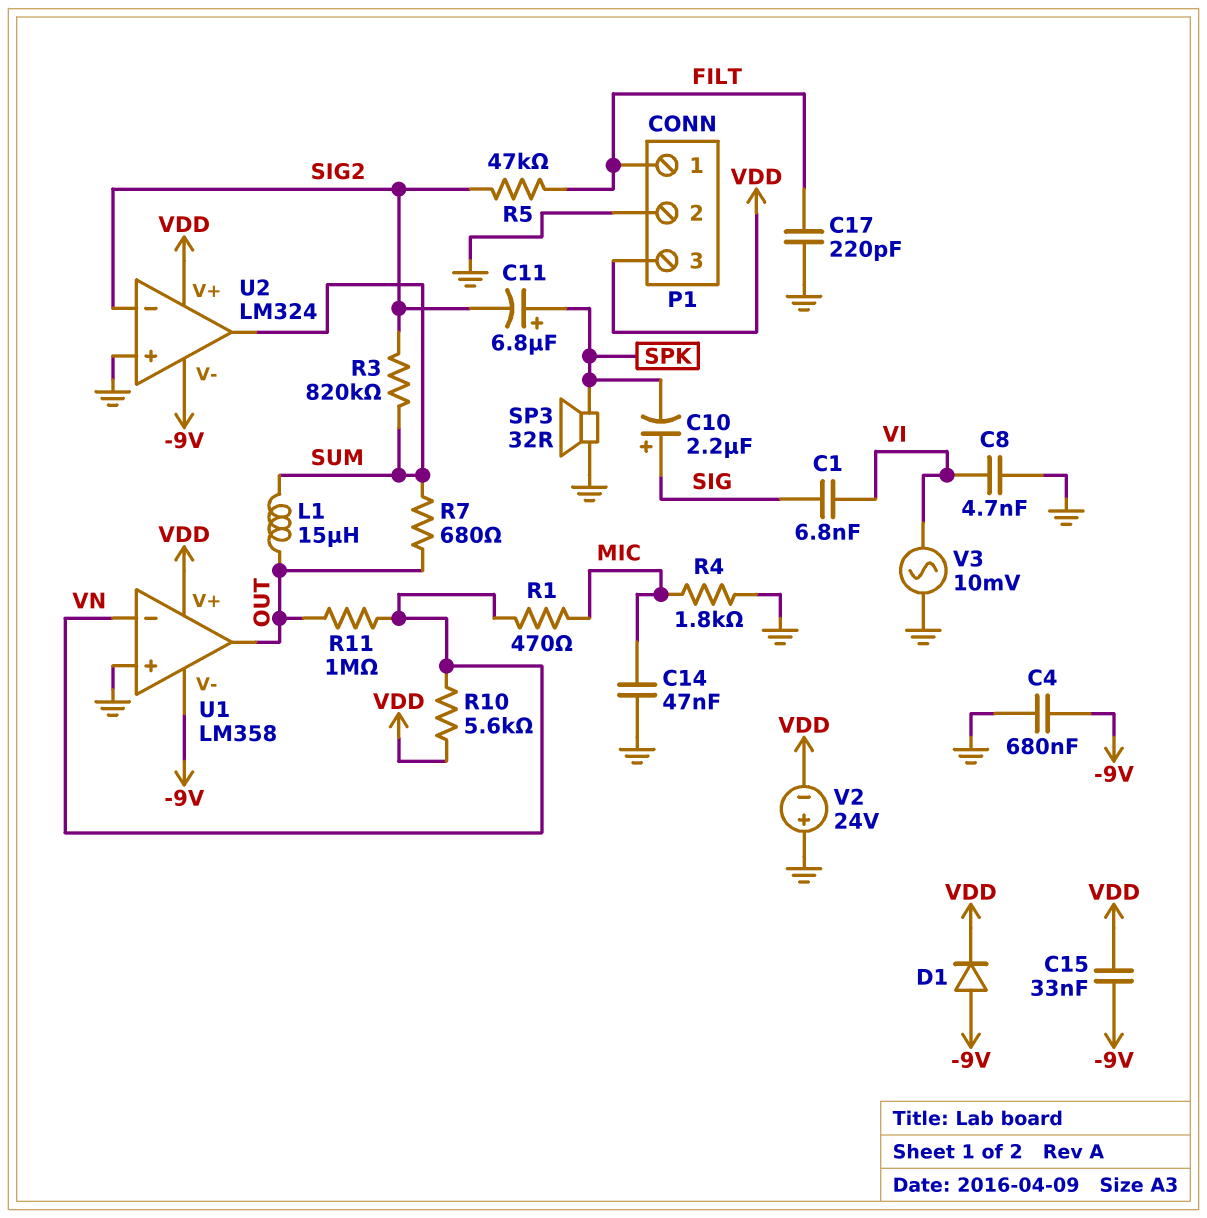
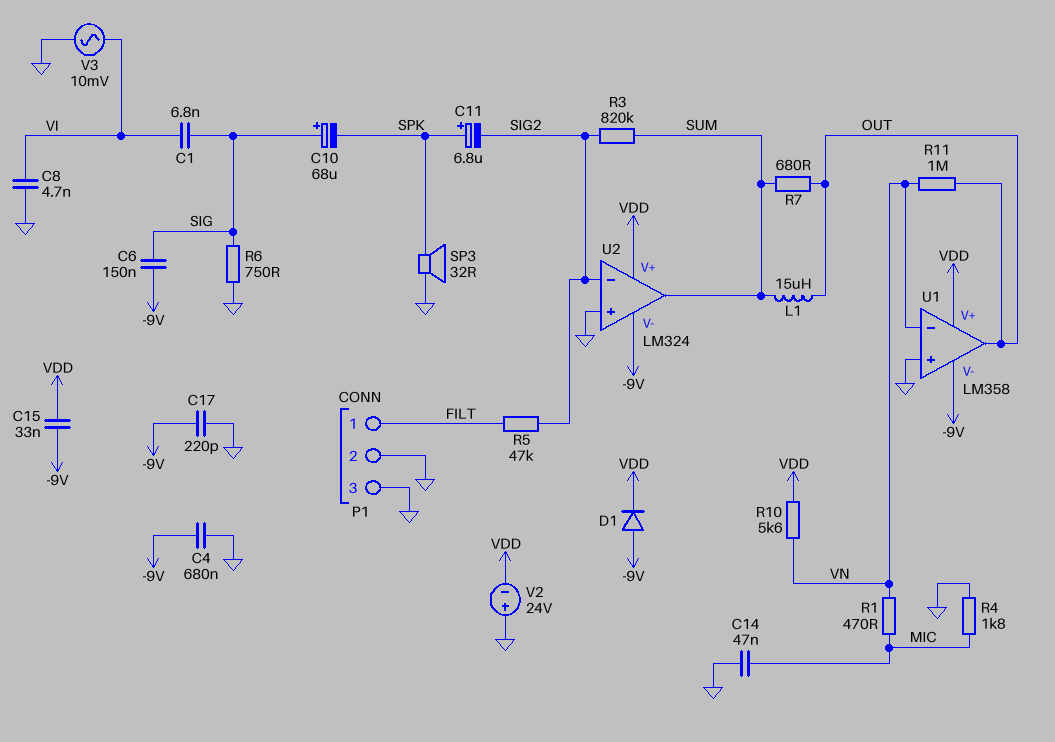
C6: none -> 150nF (-9V, SIG)
C10: 2.2uF (plus SIG, minus SPK) -> 68uF (plus SIG, minus SPK)
C17: 220pF (FILT, GND) -> 220pF (-9V, GND)
P1 pin 3: VDD -> GND
R6: none -> 750 (GND, SIG)

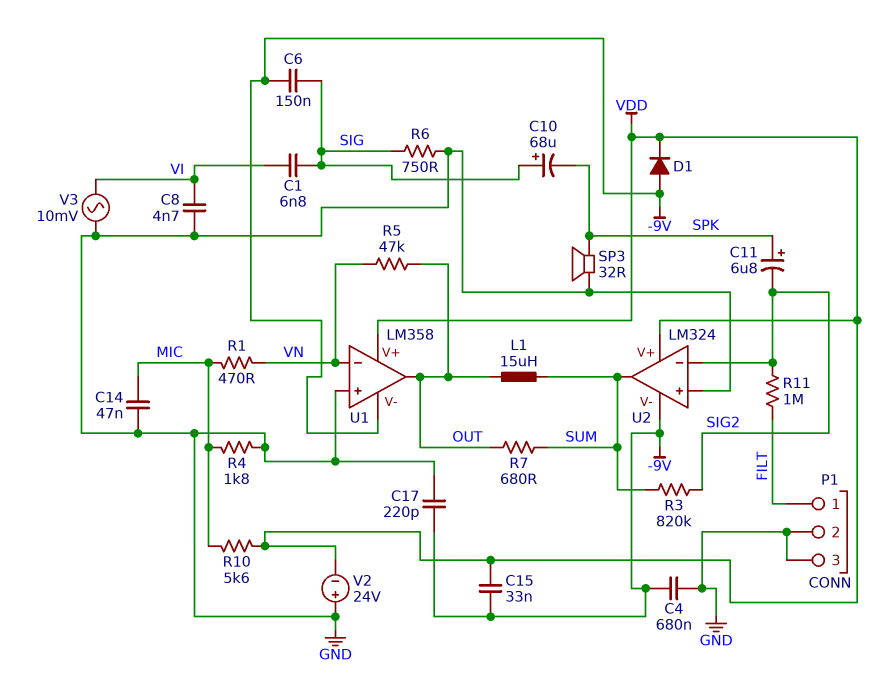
R5: 47k (FILT, SIG2) -> 47k (OUT, VN)
R10: 5.6k (VDD, VN) -> 5.6k (MIC, VDD)
R11: 1M (OUT, VN) -> 1M (FILT, SIG2)

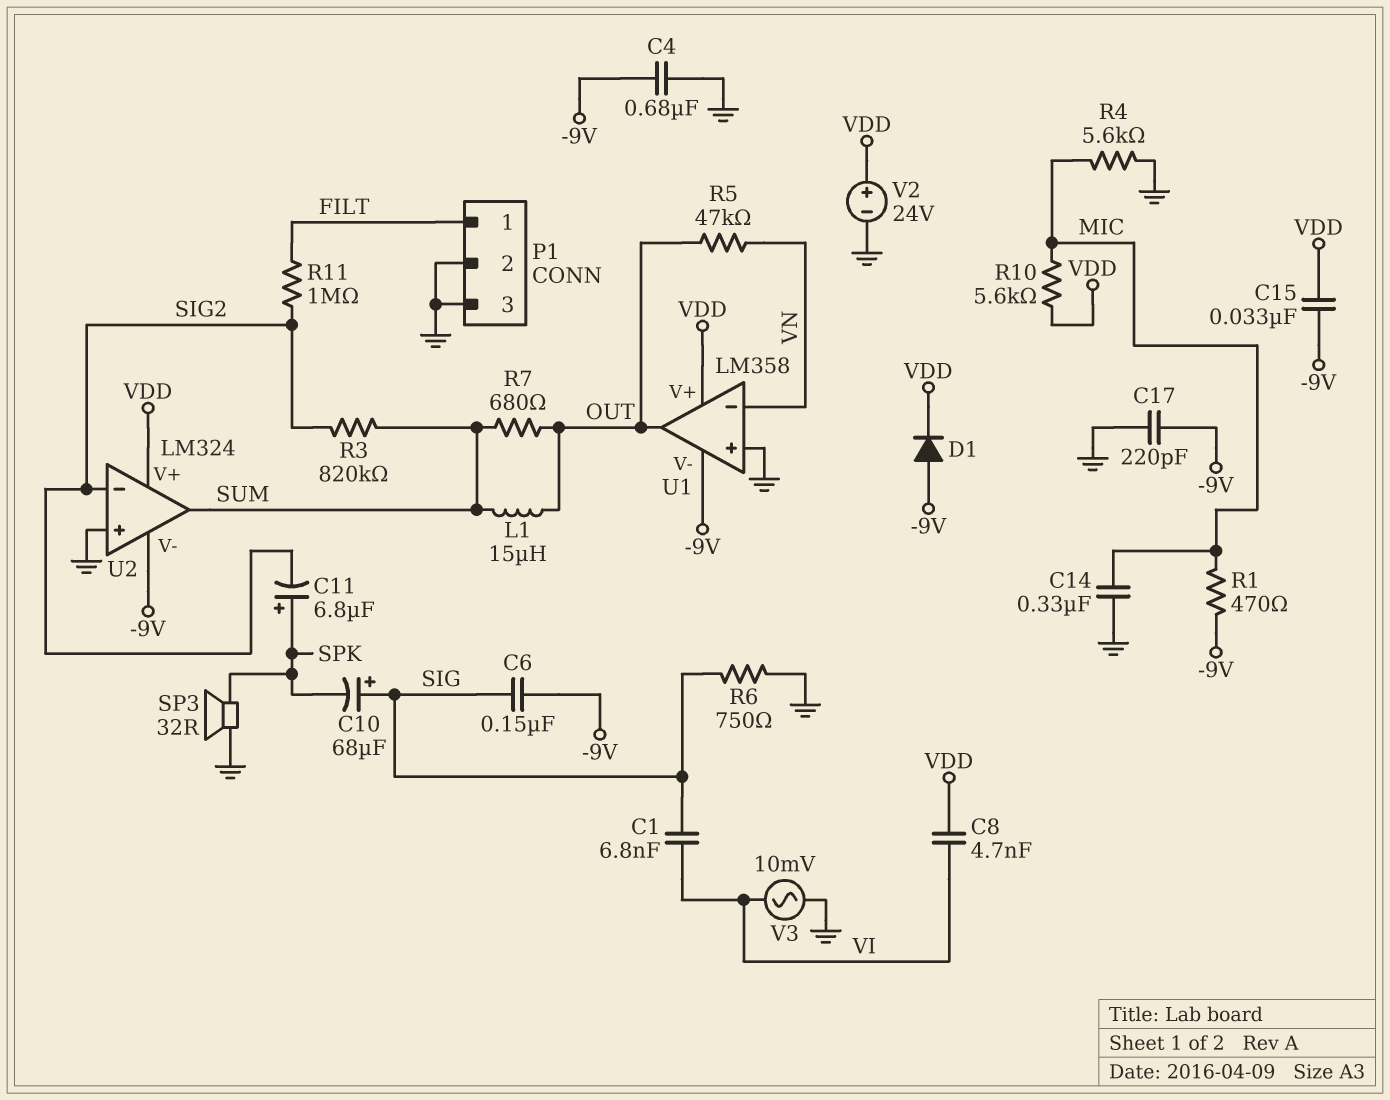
C8: 4.7nF (GND, VI) -> 4.7nF (VDD, VI)
C14: 47nF (GND, MIC) -> 330nF (GND, MIC)
R1: 470 (MIC, VN) -> 470 (-9V, MIC)
R4: 1.8k (GND, MIC) -> 5.6k (GND, MIC)
V2: 24V (plus GND, minus VDD) -> 24V (plus VDD, minus GND)

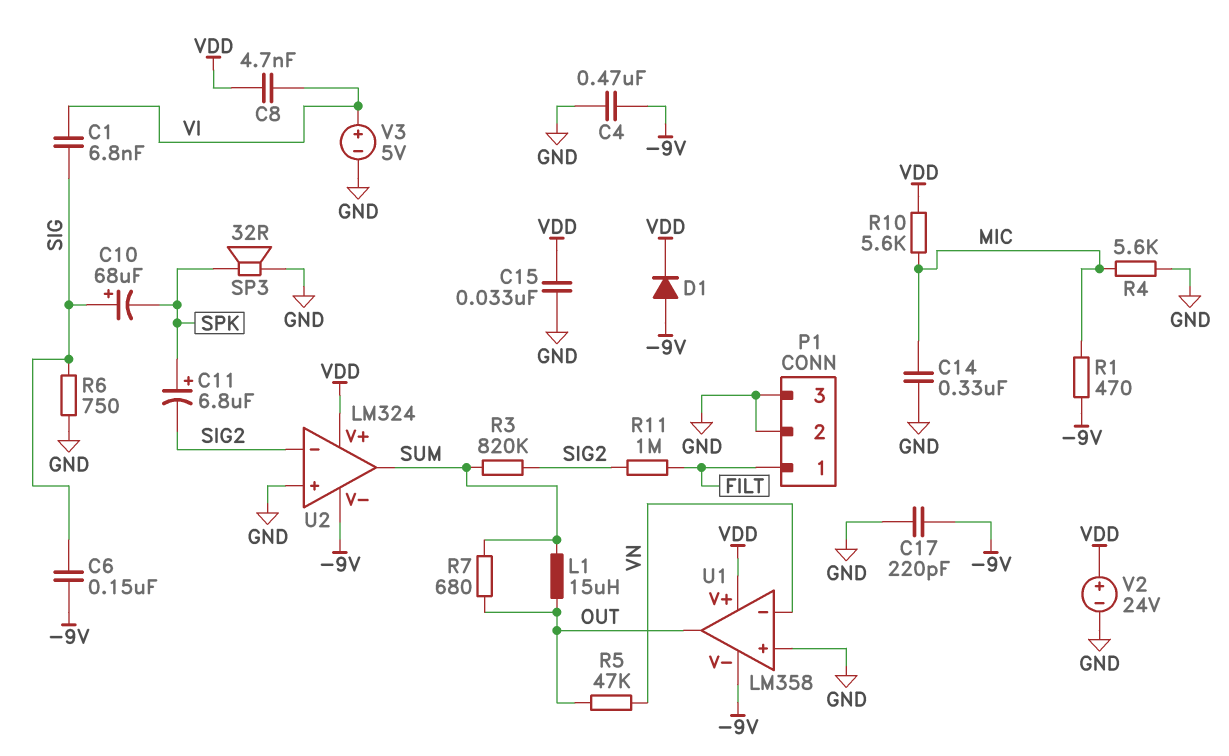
C4: 680nF (-9V, GND) -> 470nF (-9V, GND)
C15: 33nF (-9V, VDD) -> 33nF (GND, VDD)
V3: AC 10mV (GND, VI) -> 5V (plus VI, minus GND)

